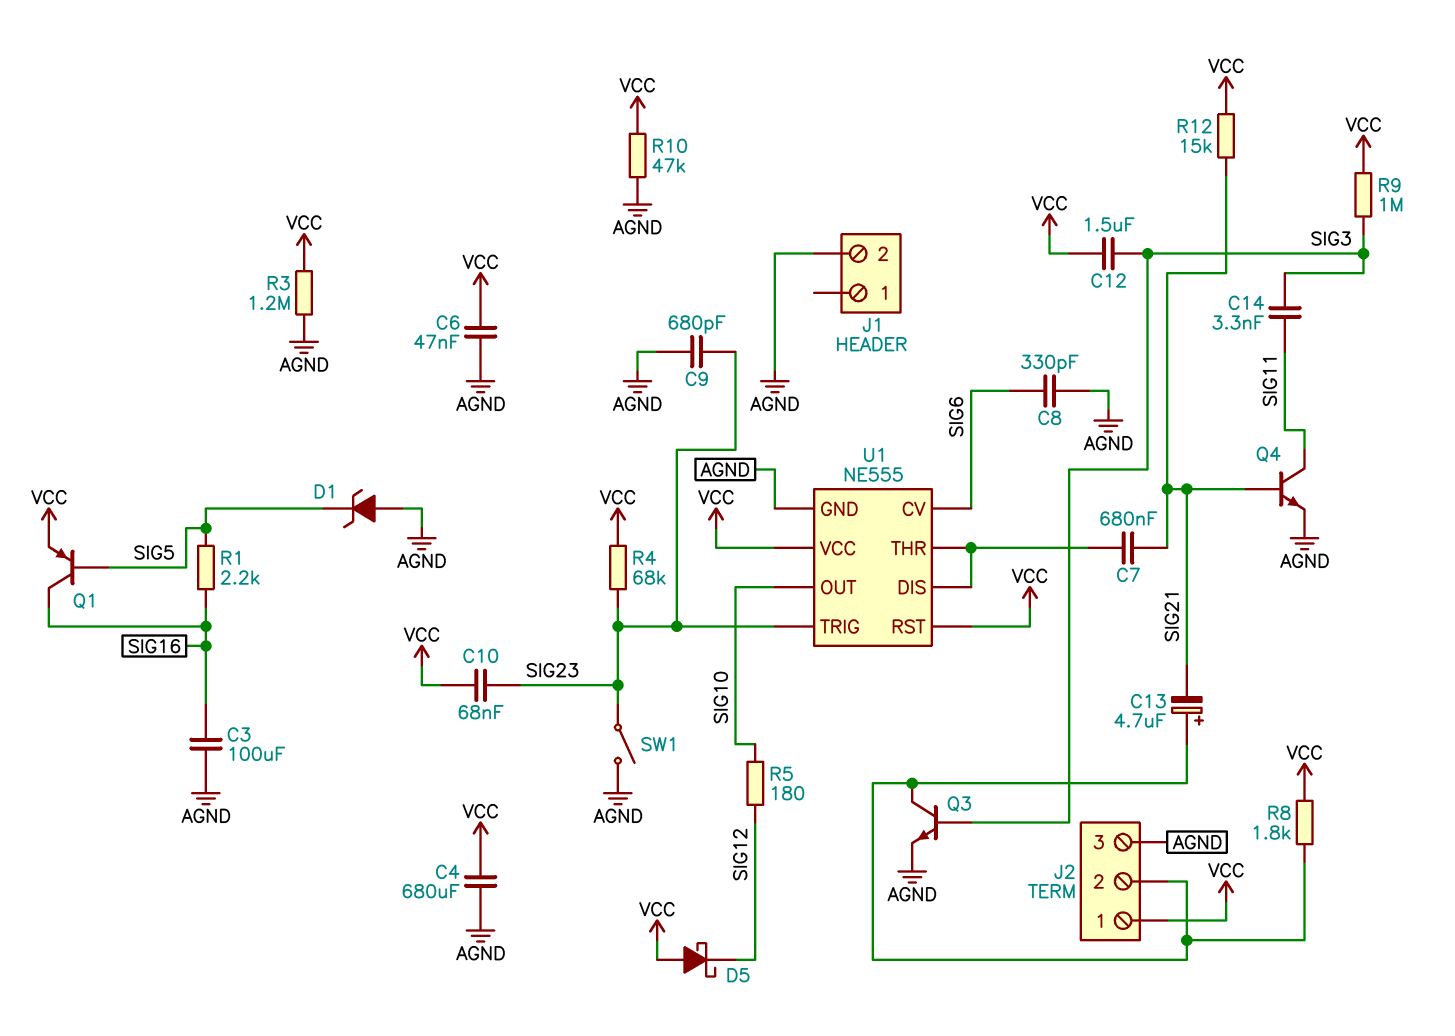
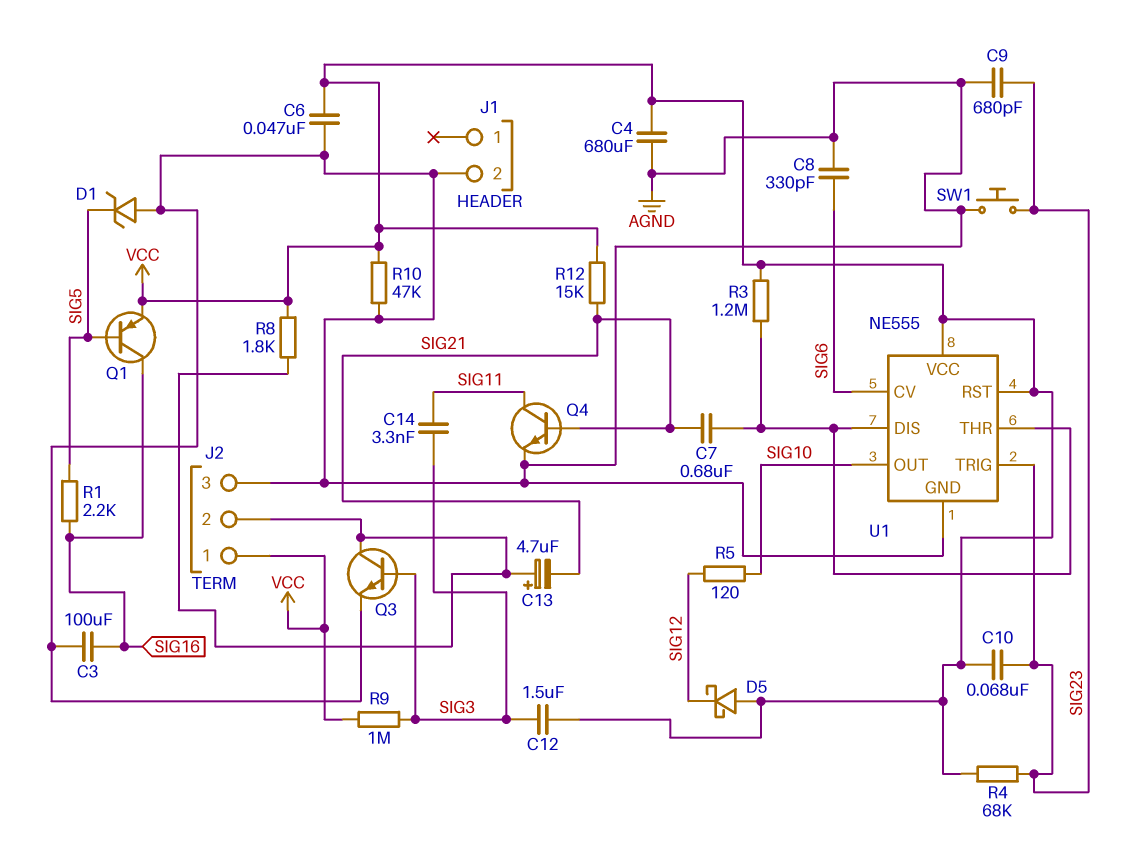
R3: 1.2M (AGND, VCC) -> 1.2M (U1/DIS, VCC)
R5: 180 (SIG10, SIG12) -> 120 (SIG10, SIG12)
SW1: switch (AGND, SIG23) -> button (AGND, SIG23)

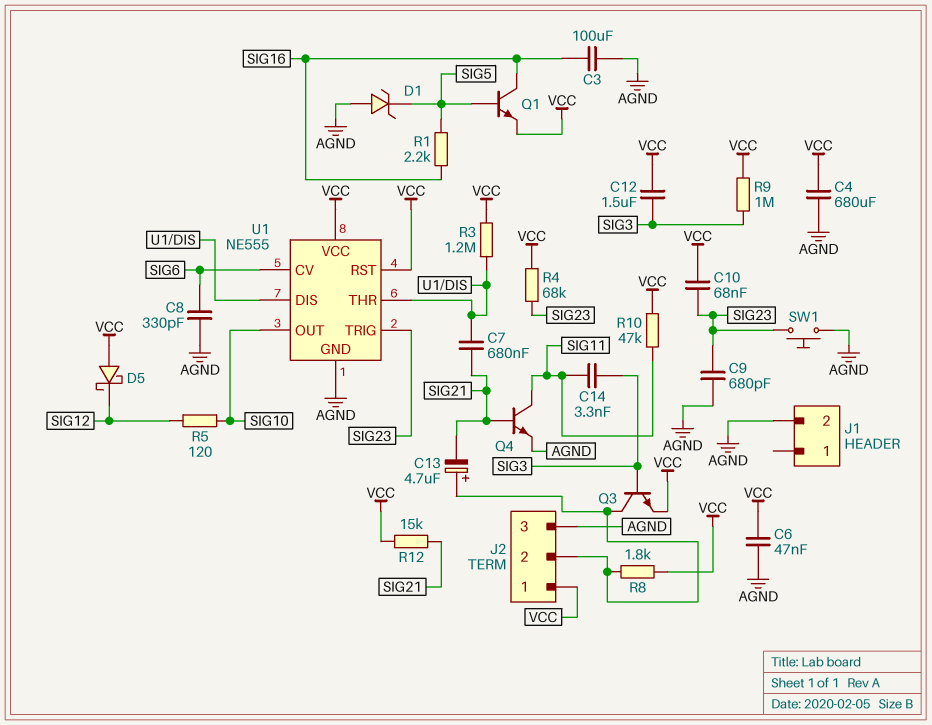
Q1: PNP (B SIG5, C SIG16, E VCC) -> NPN (B SIG5, C SIG16, E VCC)
Q3: NPN (B SIG3, C J2/2, E AGND) -> NPN (B SIG3, C J2/2, E VCC)
R10: 47k (AGND, VCC) -> 47k (SIG11, VCC)

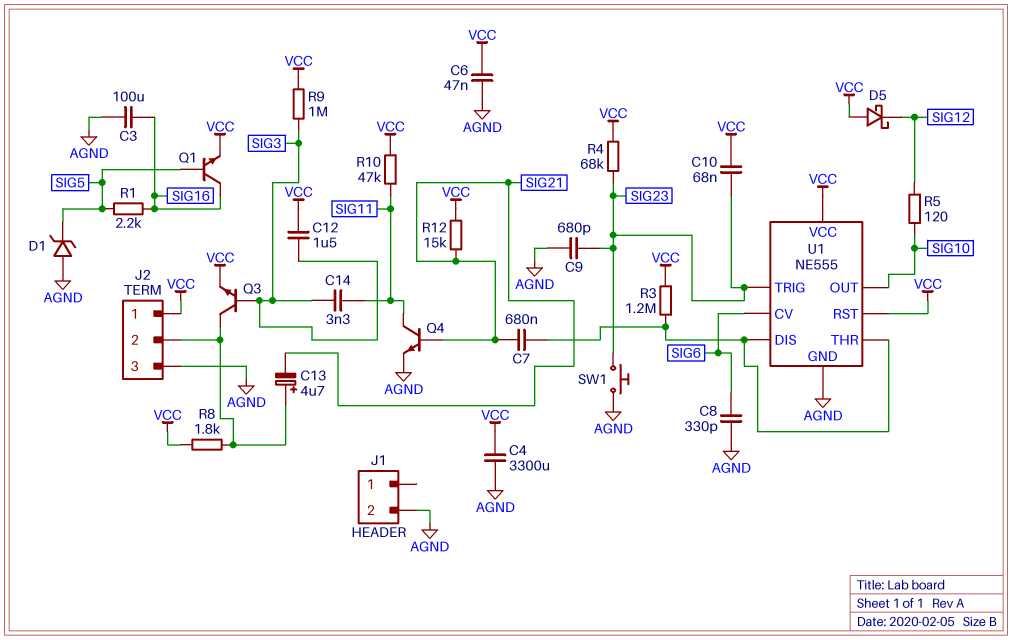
C4: 680uF (AGND, VCC) -> 3300uF (AGND, VCC)

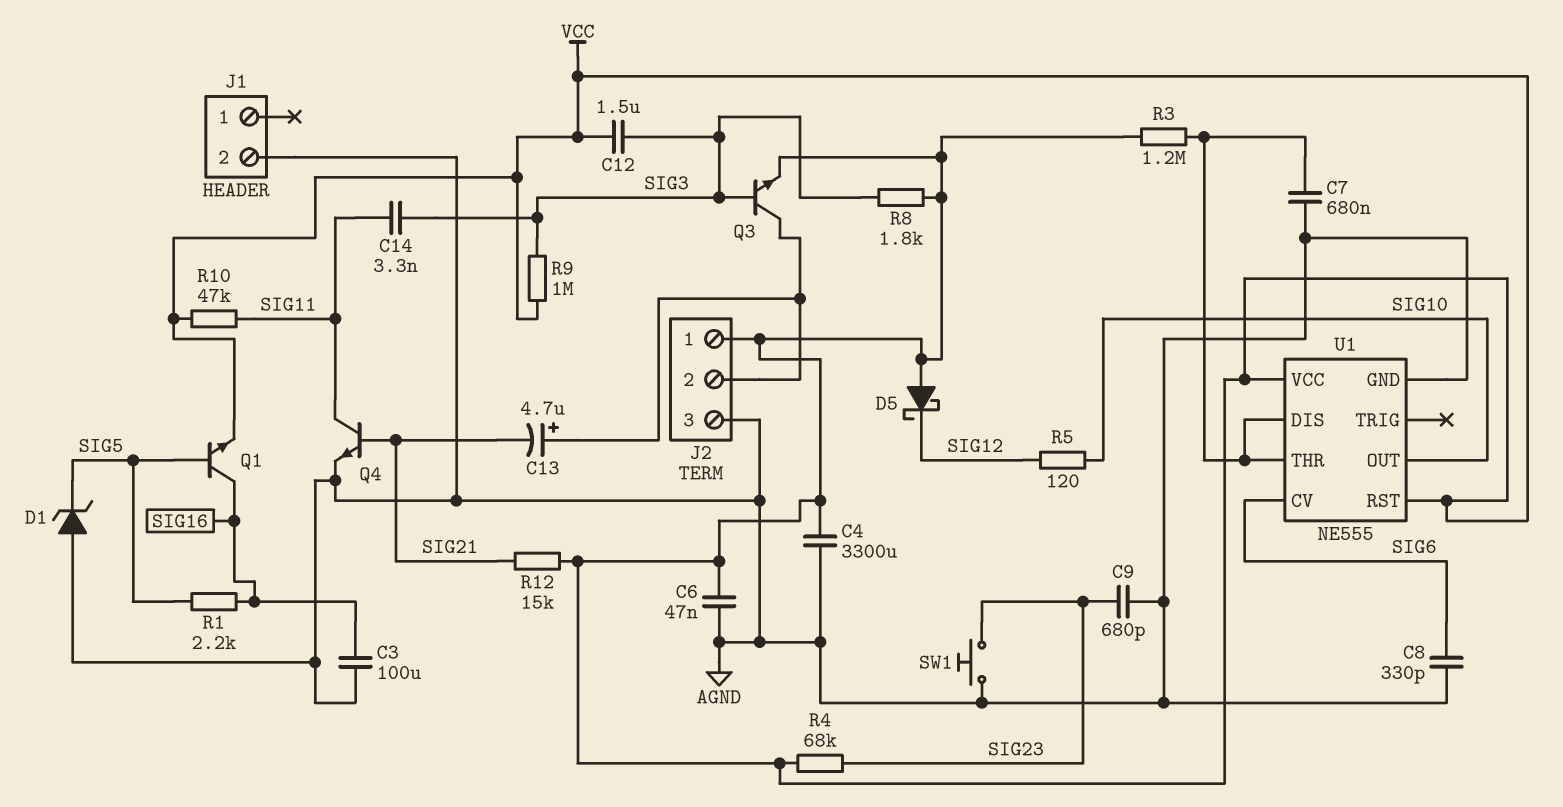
C7: 680nF (SIG21, U1/DIS) -> 680nF (AGND, U1/DIS)
C10: 68nF (SIG23, VCC) -> none
R8: 1.8k (J2/2, VCC) -> 1.8k (SIG3, VCC)
U1 pin TRIG: SIG23 -> none

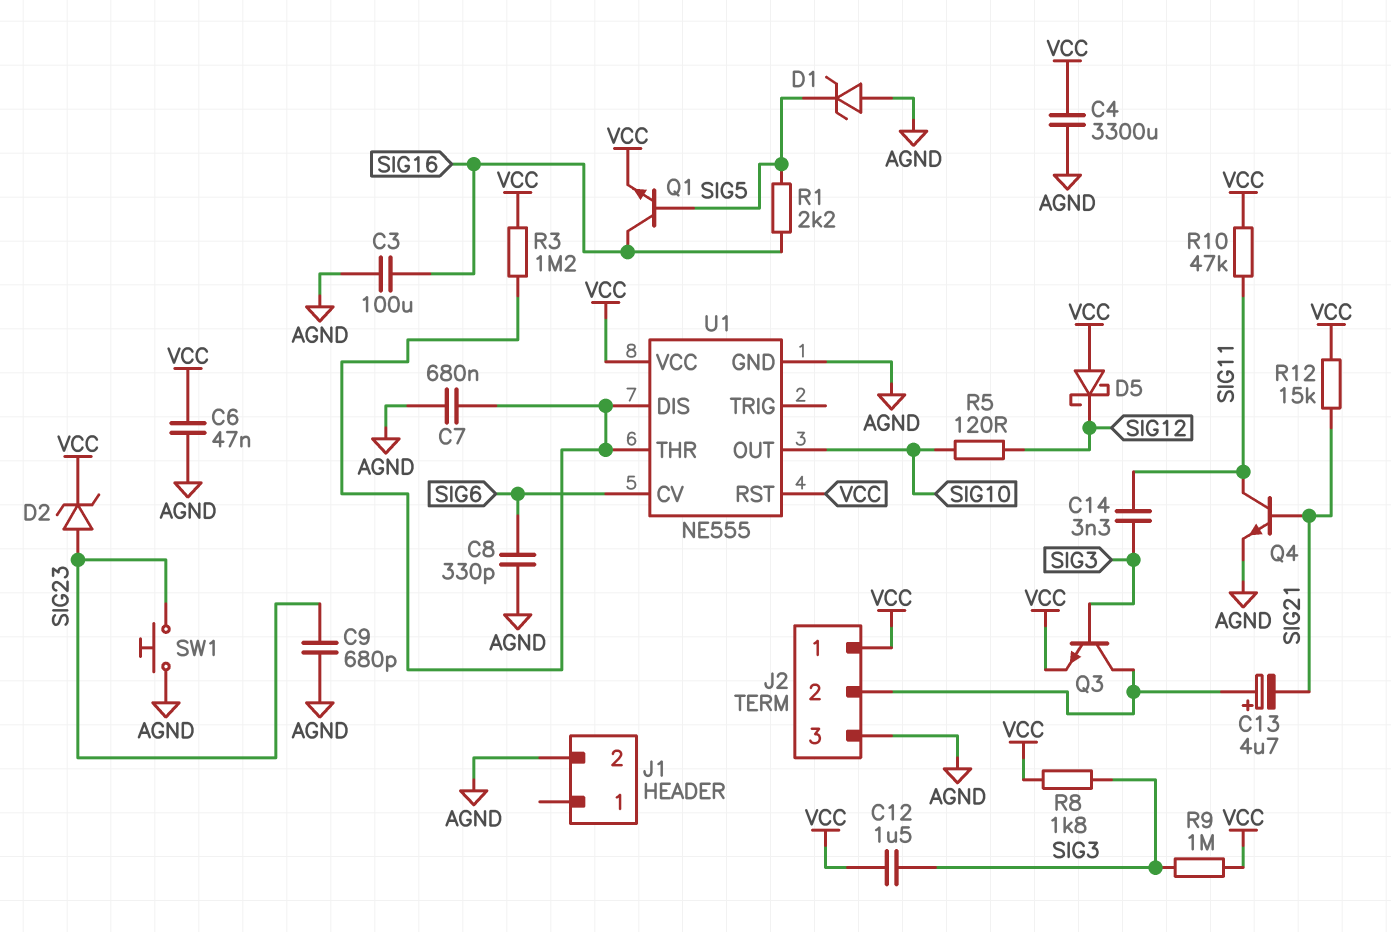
D2: none -> zener (A SIG23, K VCC)
R4: 68k (SIG23, VCC) -> none

